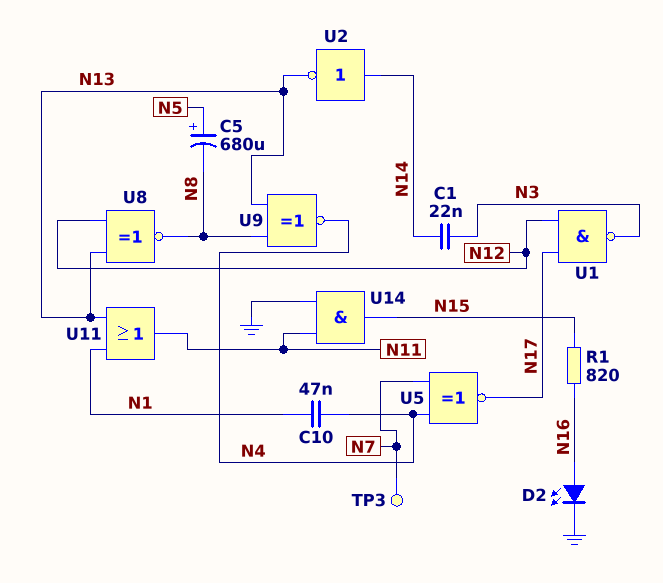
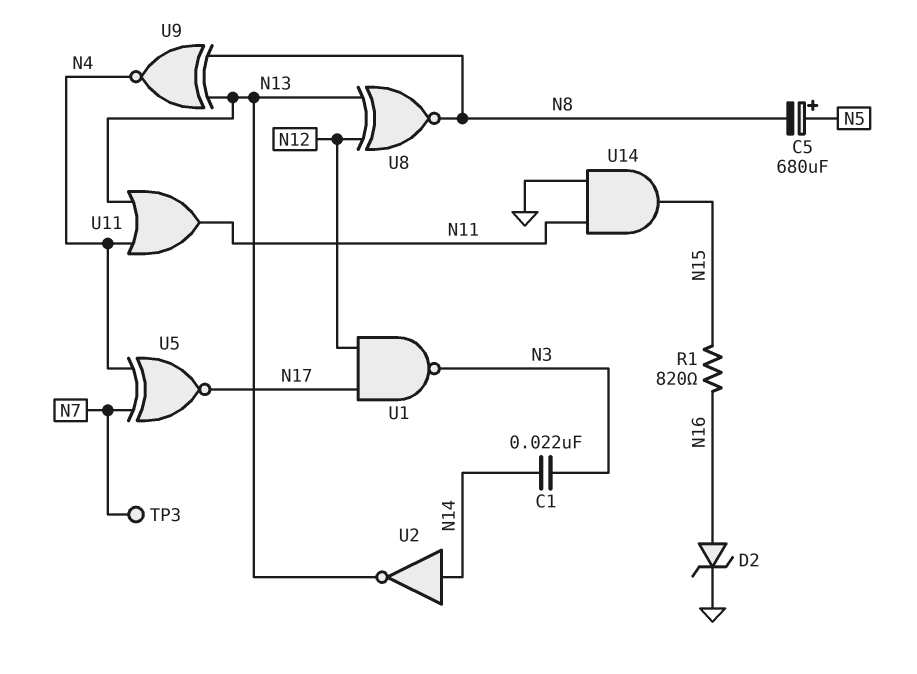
C10: 47nF (N1, N4) -> none
D2: LED (A N16, K GND) -> zener (A N16, K GND)
U11: OR (in N1, in N13, out N11) -> OR (in N4, in N13, out N11)

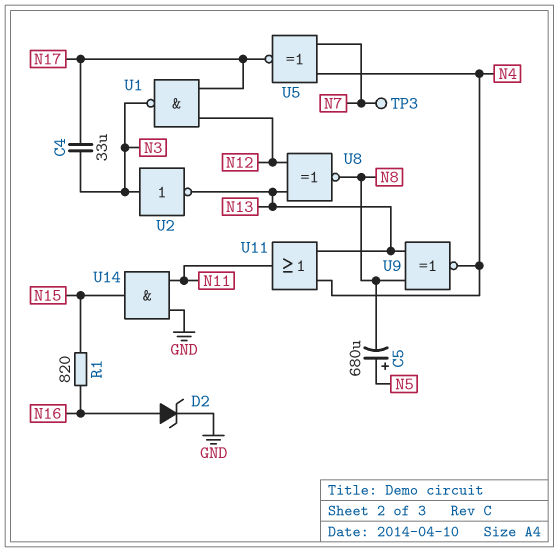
C1: 22nF (N3, N14) -> none
C4: none -> 33uF (N3, N17)
U2: NOT (in N14, out N13) -> NOT (in N3, out N13)

